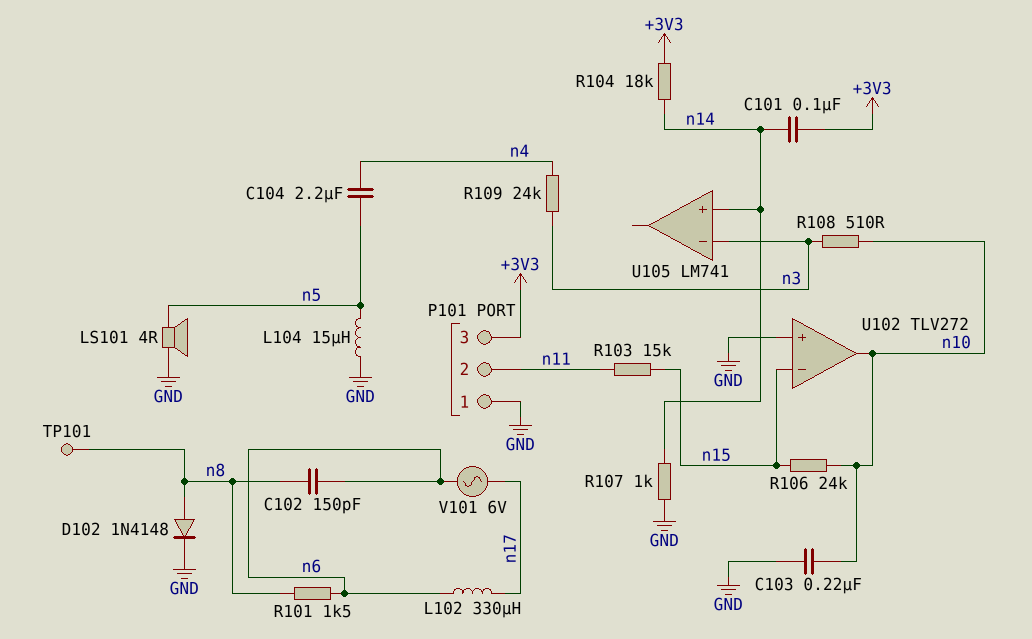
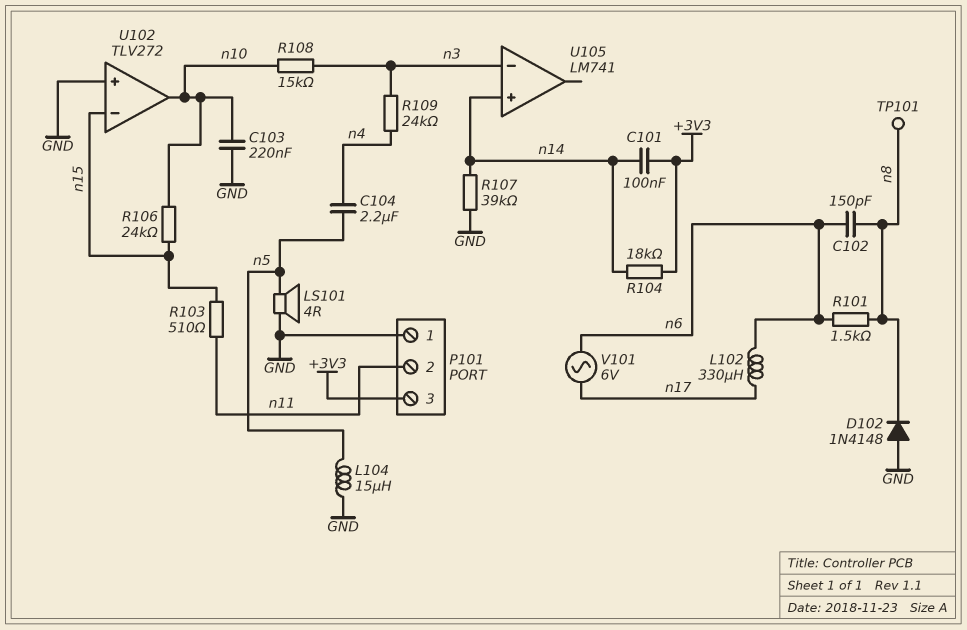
D102: diode 1N4148 (A n8, K GND) -> diode 1N4148 (A GND, K n8)
R103: 15k (n11, n15) -> 510 (n11, n15)
R107: 1k (GND, n14) -> 39k (GND, n14)
R108: 510 (n3, n10) -> 15k (n3, n10)

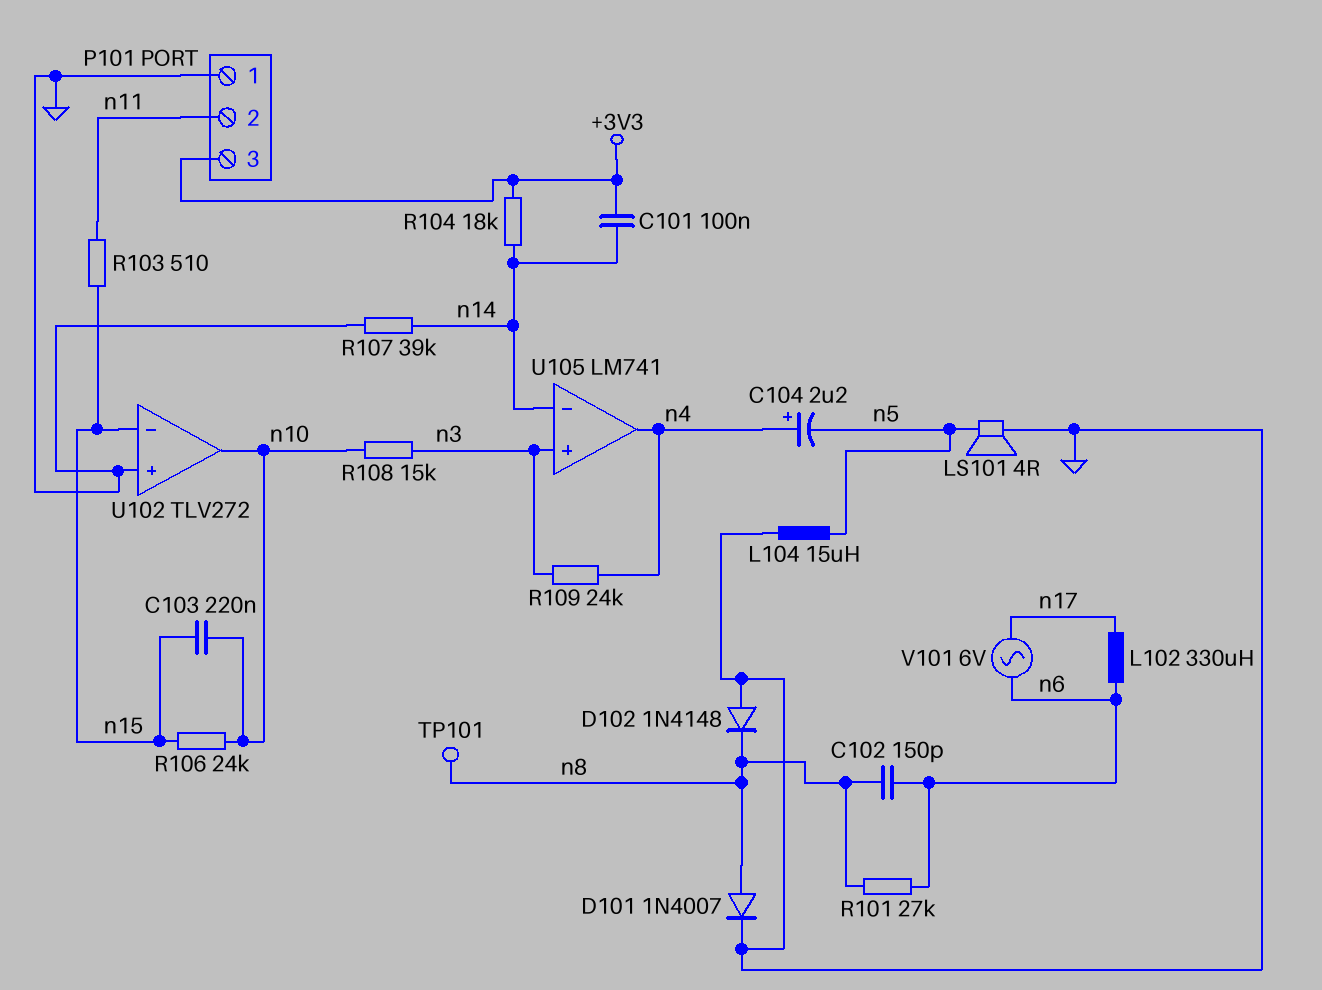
C103: 220nF (GND, n10) -> 220nF (n10, n15)
C104: 2.2uF (n4, n5) -> 2.2uF (plus n4, minus n5)
D101: none -> diode 1N4007 (A n8, K GND)
R101: 1.5k (n6, n8) -> 27k (n6, n8)
U105 pin in+: n14 -> n3
U105 pin in-: n3 -> n14
U105 pin out: none -> n4

